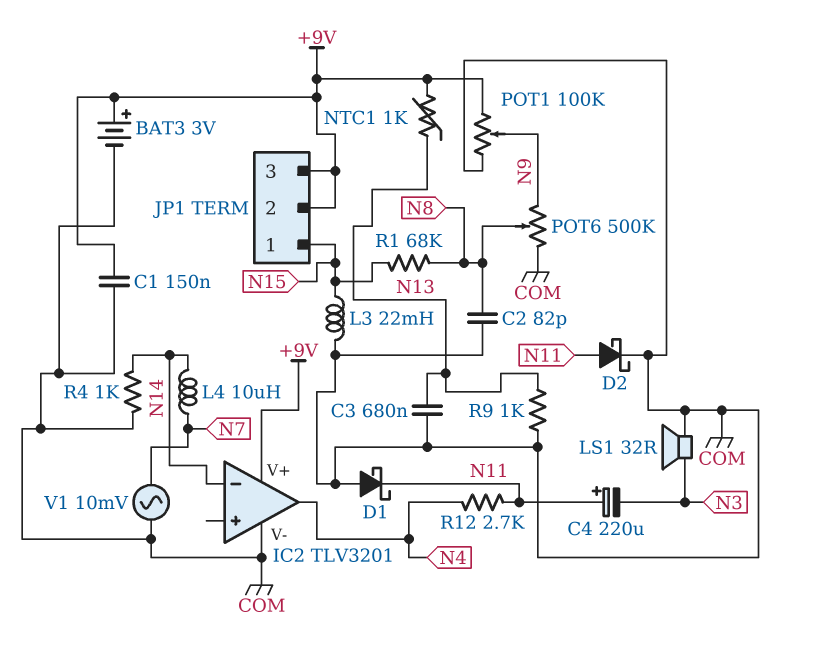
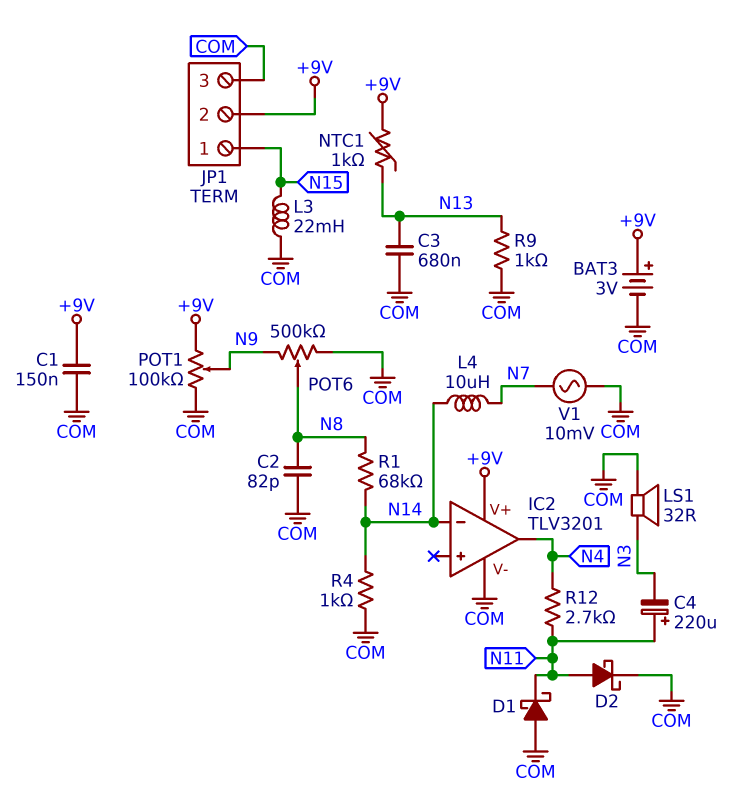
JP1 pin 3: +9V -> COM
R1: 68k (N8, N15) -> 68k (N8, N14)

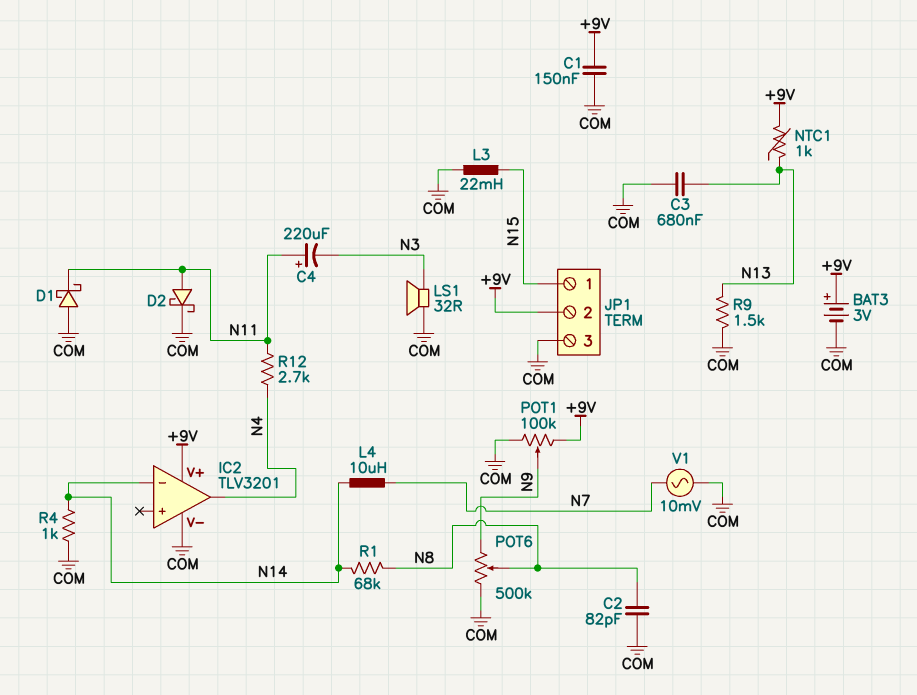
R9: 1k (COM, N13) -> 1.5k (COM, N13)

